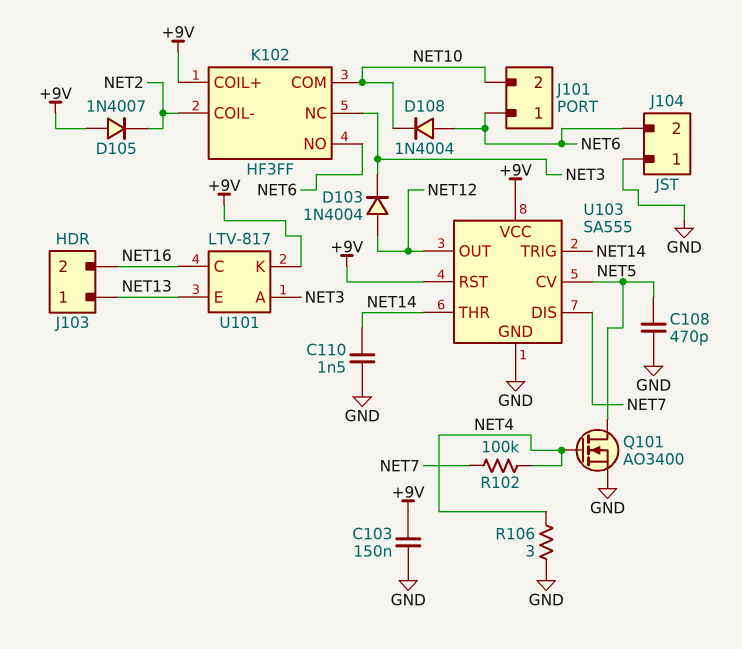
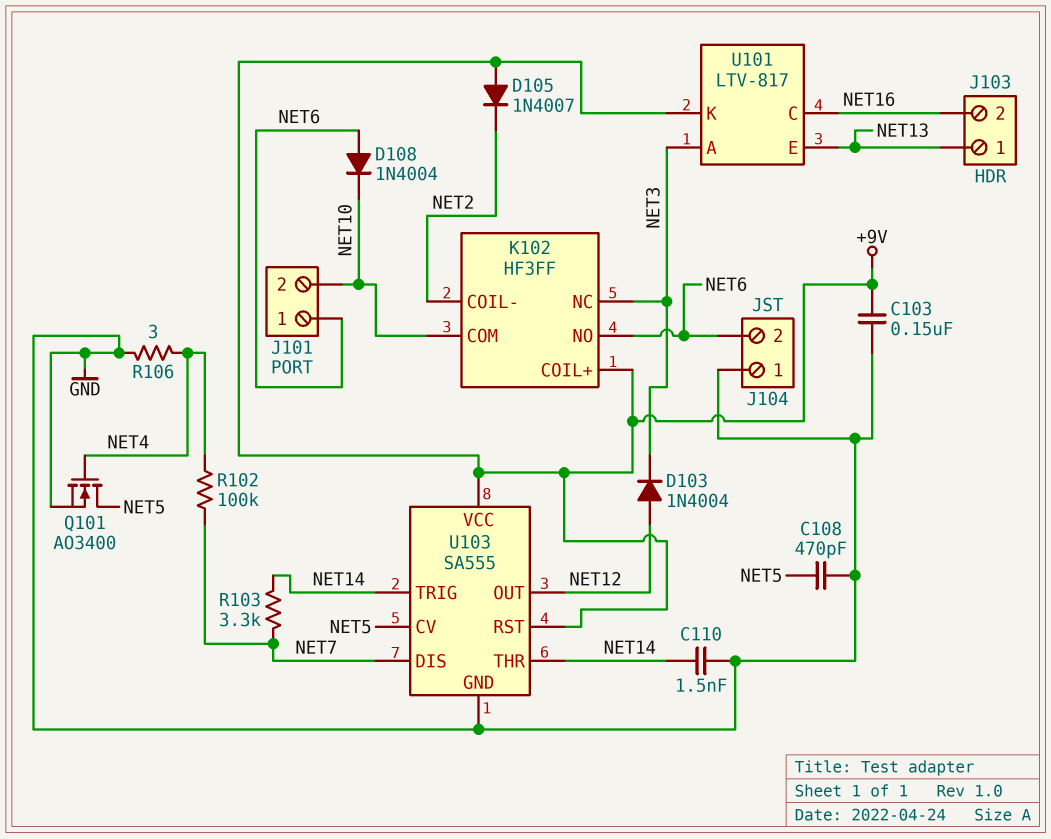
R103: none -> 3.3k (NET7, NET14)

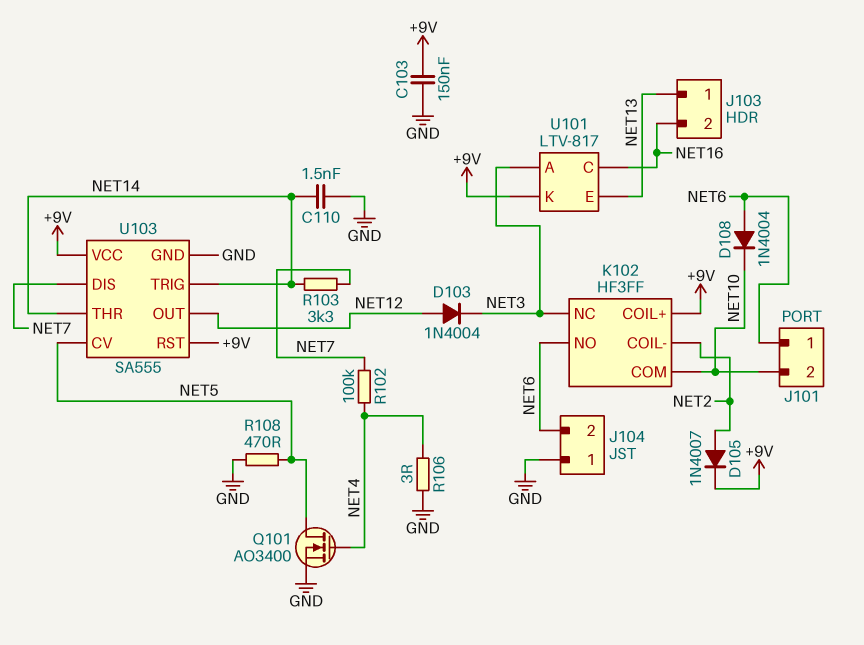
C108: 470pF (GND, NET5) -> none
D105: diode 1N4007 (A +9V, K NET2) -> diode 1N4007 (A NET2, K +9V)
R108: none -> 470 (GND, NET5)

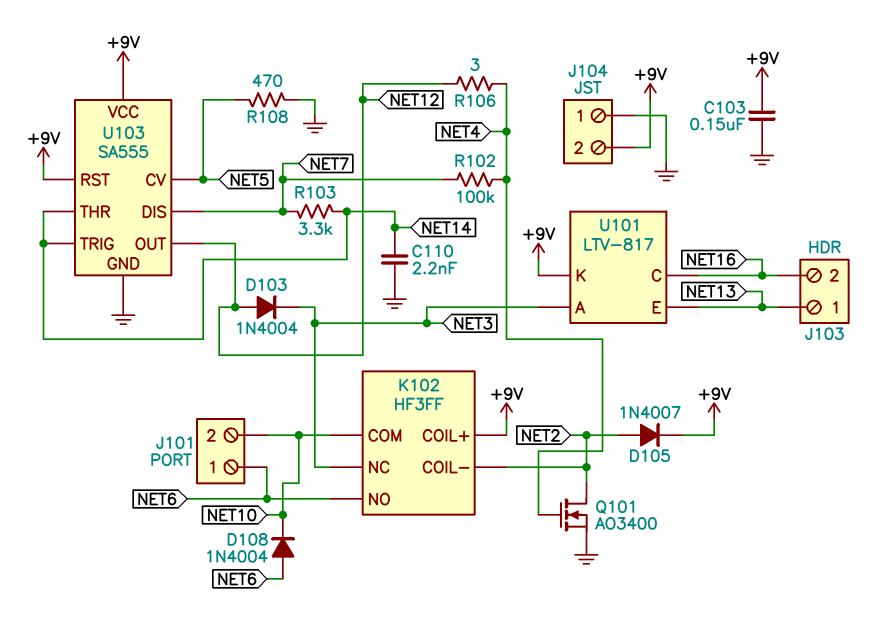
C110: 1.5nF (GND, NET14) -> 2.2nF (GND, NET14)
J104 pin 2: NET6 -> +9V
Q101: NMOS AO3400 (G NET4, D NET5, S GND) -> NMOS AO3400 (G NET4, D NET2, S GND)
R106: 3 (GND, NET4) -> 3 (NET4, NET12)

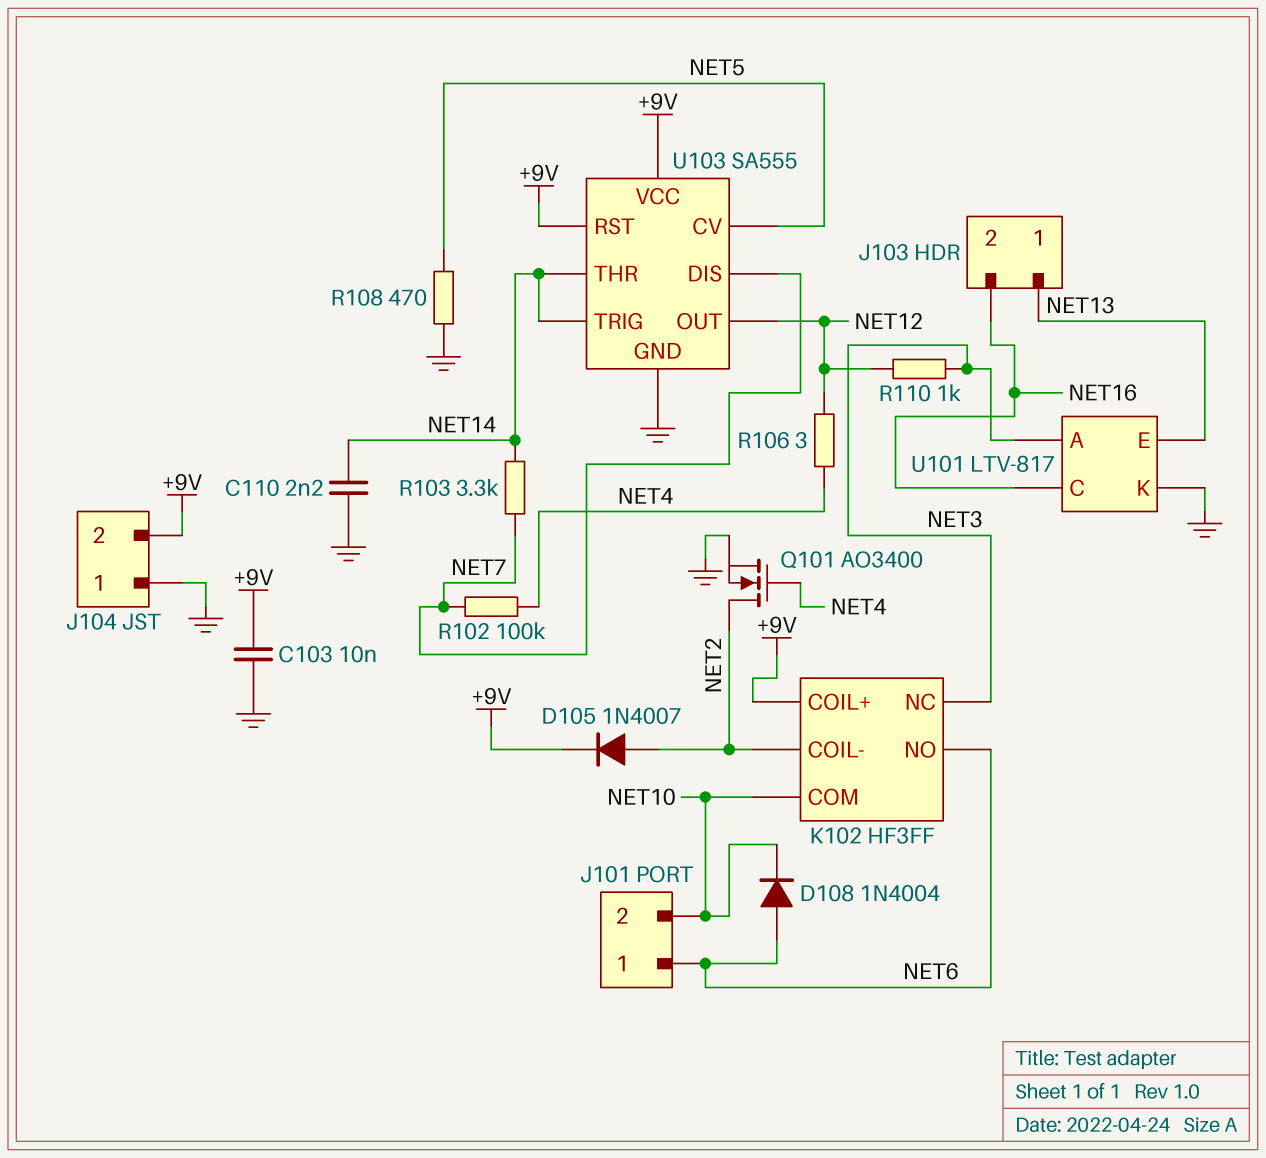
C103: 150nF (+9V, GND) -> 10nF (+9V, GND)
D103: diode 1N4004 (A NET12, K NET3) -> none
R110: none -> 1k (NET3, NET12)
U101 pin K: +9V -> GND

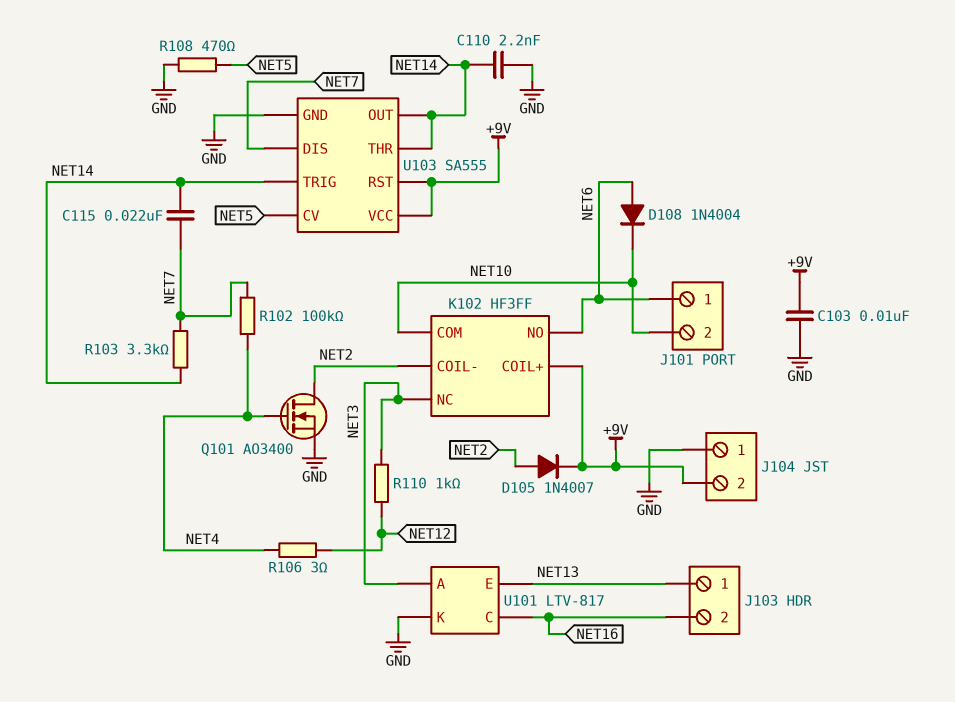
C115: none -> 22nF (NET7, NET14)
U103 pin OUT: NET12 -> NET14

